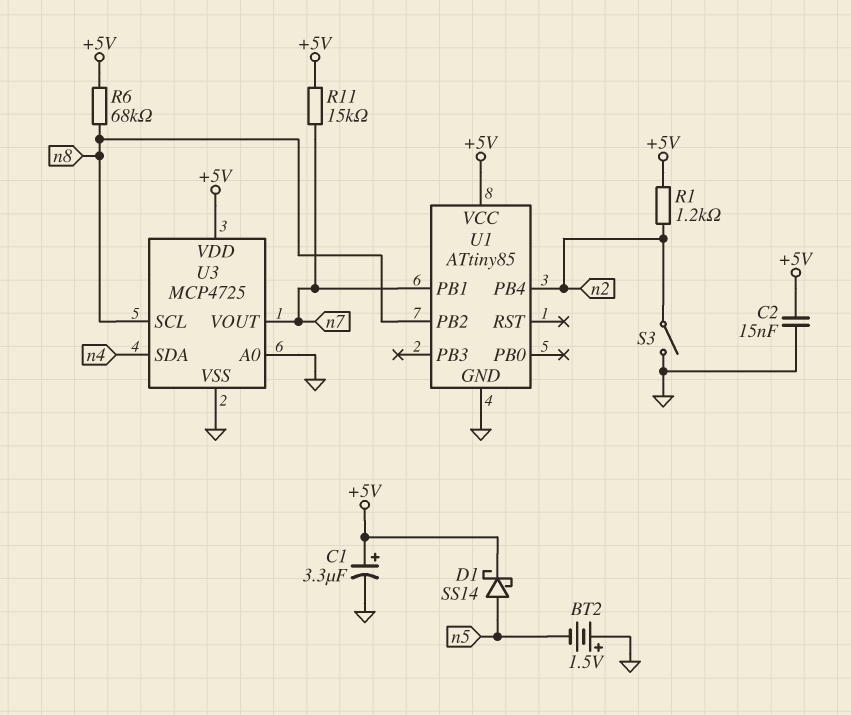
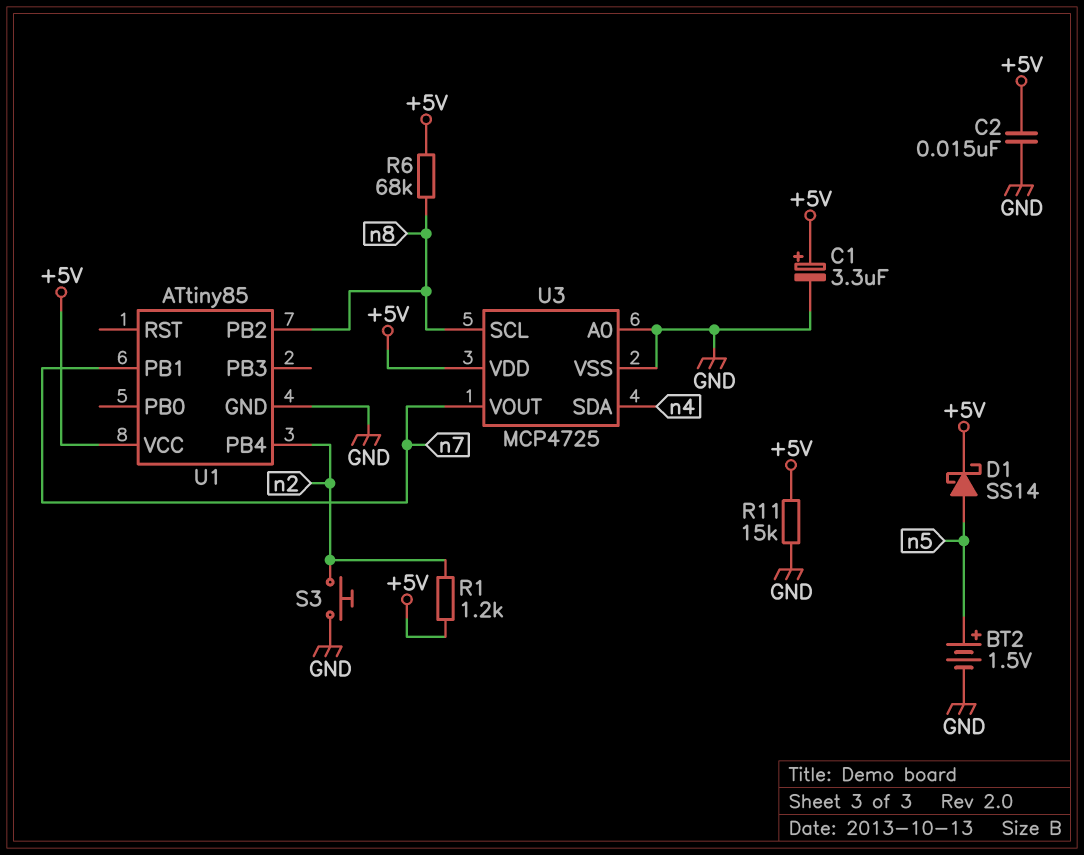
BT2: 1.5V (plus GND, minus n5) -> 1.5V (plus n5, minus GND)
R11: 15k (+5V, n7) -> 15k (+5V, GND)
S3: switch (GND, n2) -> button (GND, n2)

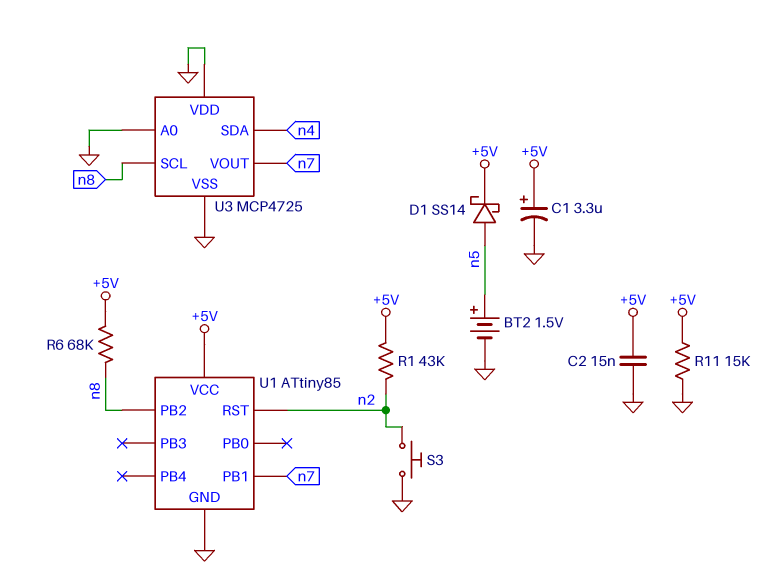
R1: 1.2k (+5V, n2) -> 43k (+5V, n2)
U1 pin PB4: n2 -> none
U1 pin RST: none -> n2
U3 pin VDD: +5V -> GND

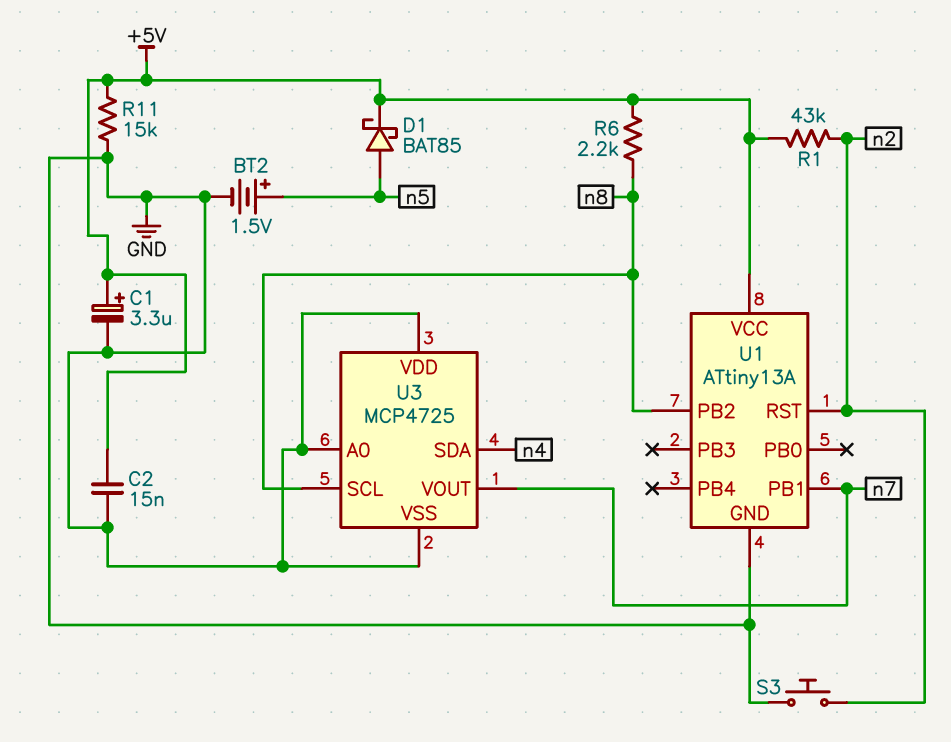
D1: schottky SS14 (A n5, K +5V) -> schottky BAT85 (A n5, K +5V)
R6: 68k (+5V, n8) -> 2.2k (+5V, n8)
U1: ATtiny85 -> ATtiny13A

